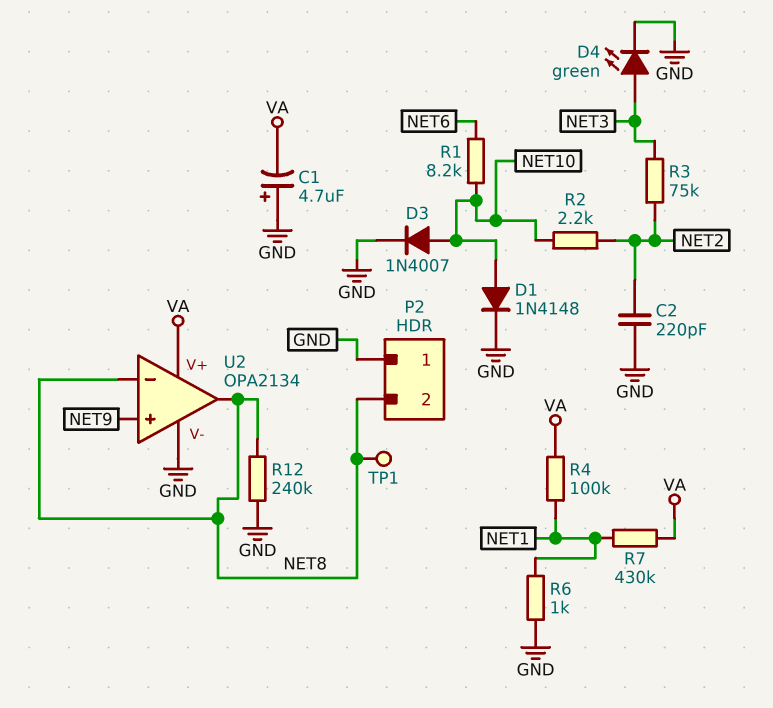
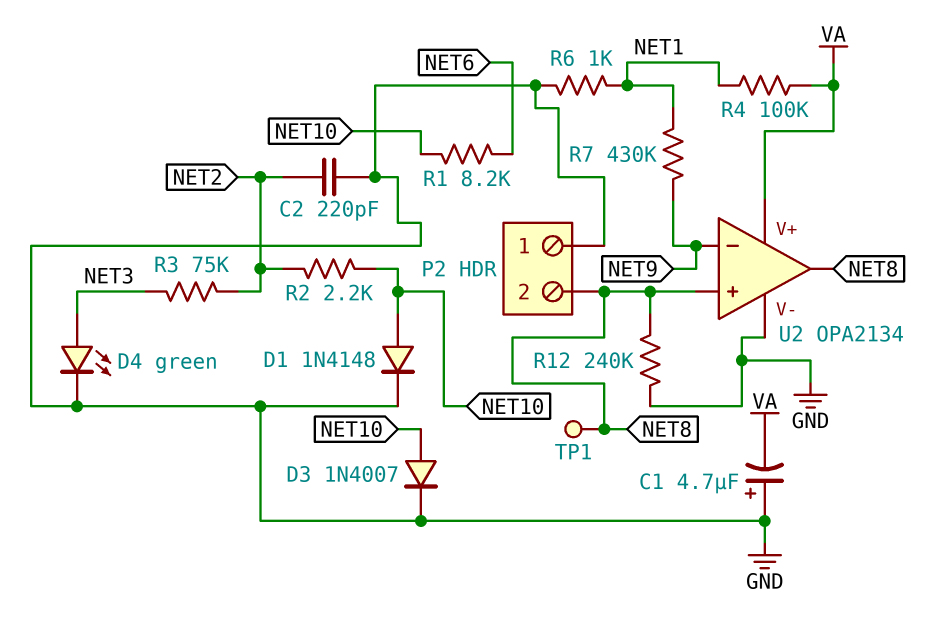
R7: 430k (NET1, VA) -> 430k (NET1, NET9)
U2 pin in+: NET9 -> NET8
U2 pin in-: NET8 -> NET9

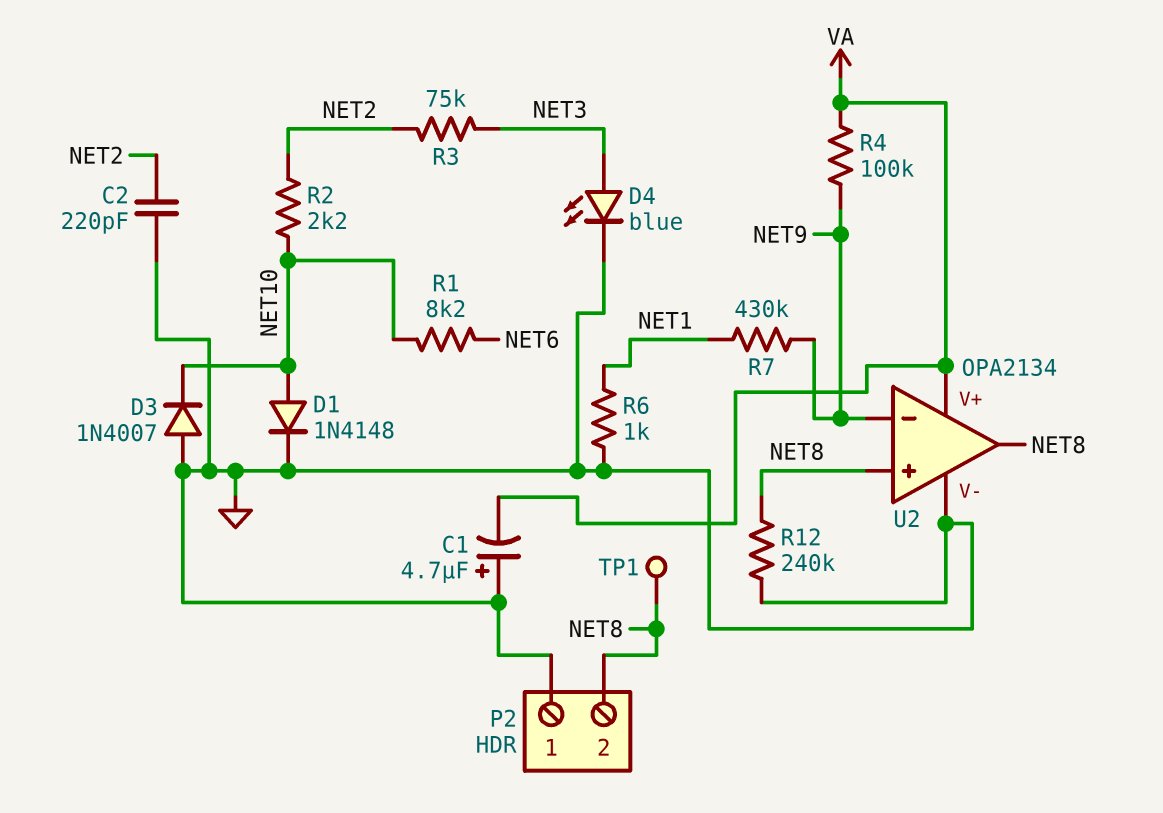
D3: diode 1N4007 (A NET10, K GND) -> diode 1N4007 (A GND, K NET10)
D4: LED green (A NET3, K GND) -> LED blue (A NET3, K GND)
R4: 100k (NET1, VA) -> 100k (NET9, VA)

